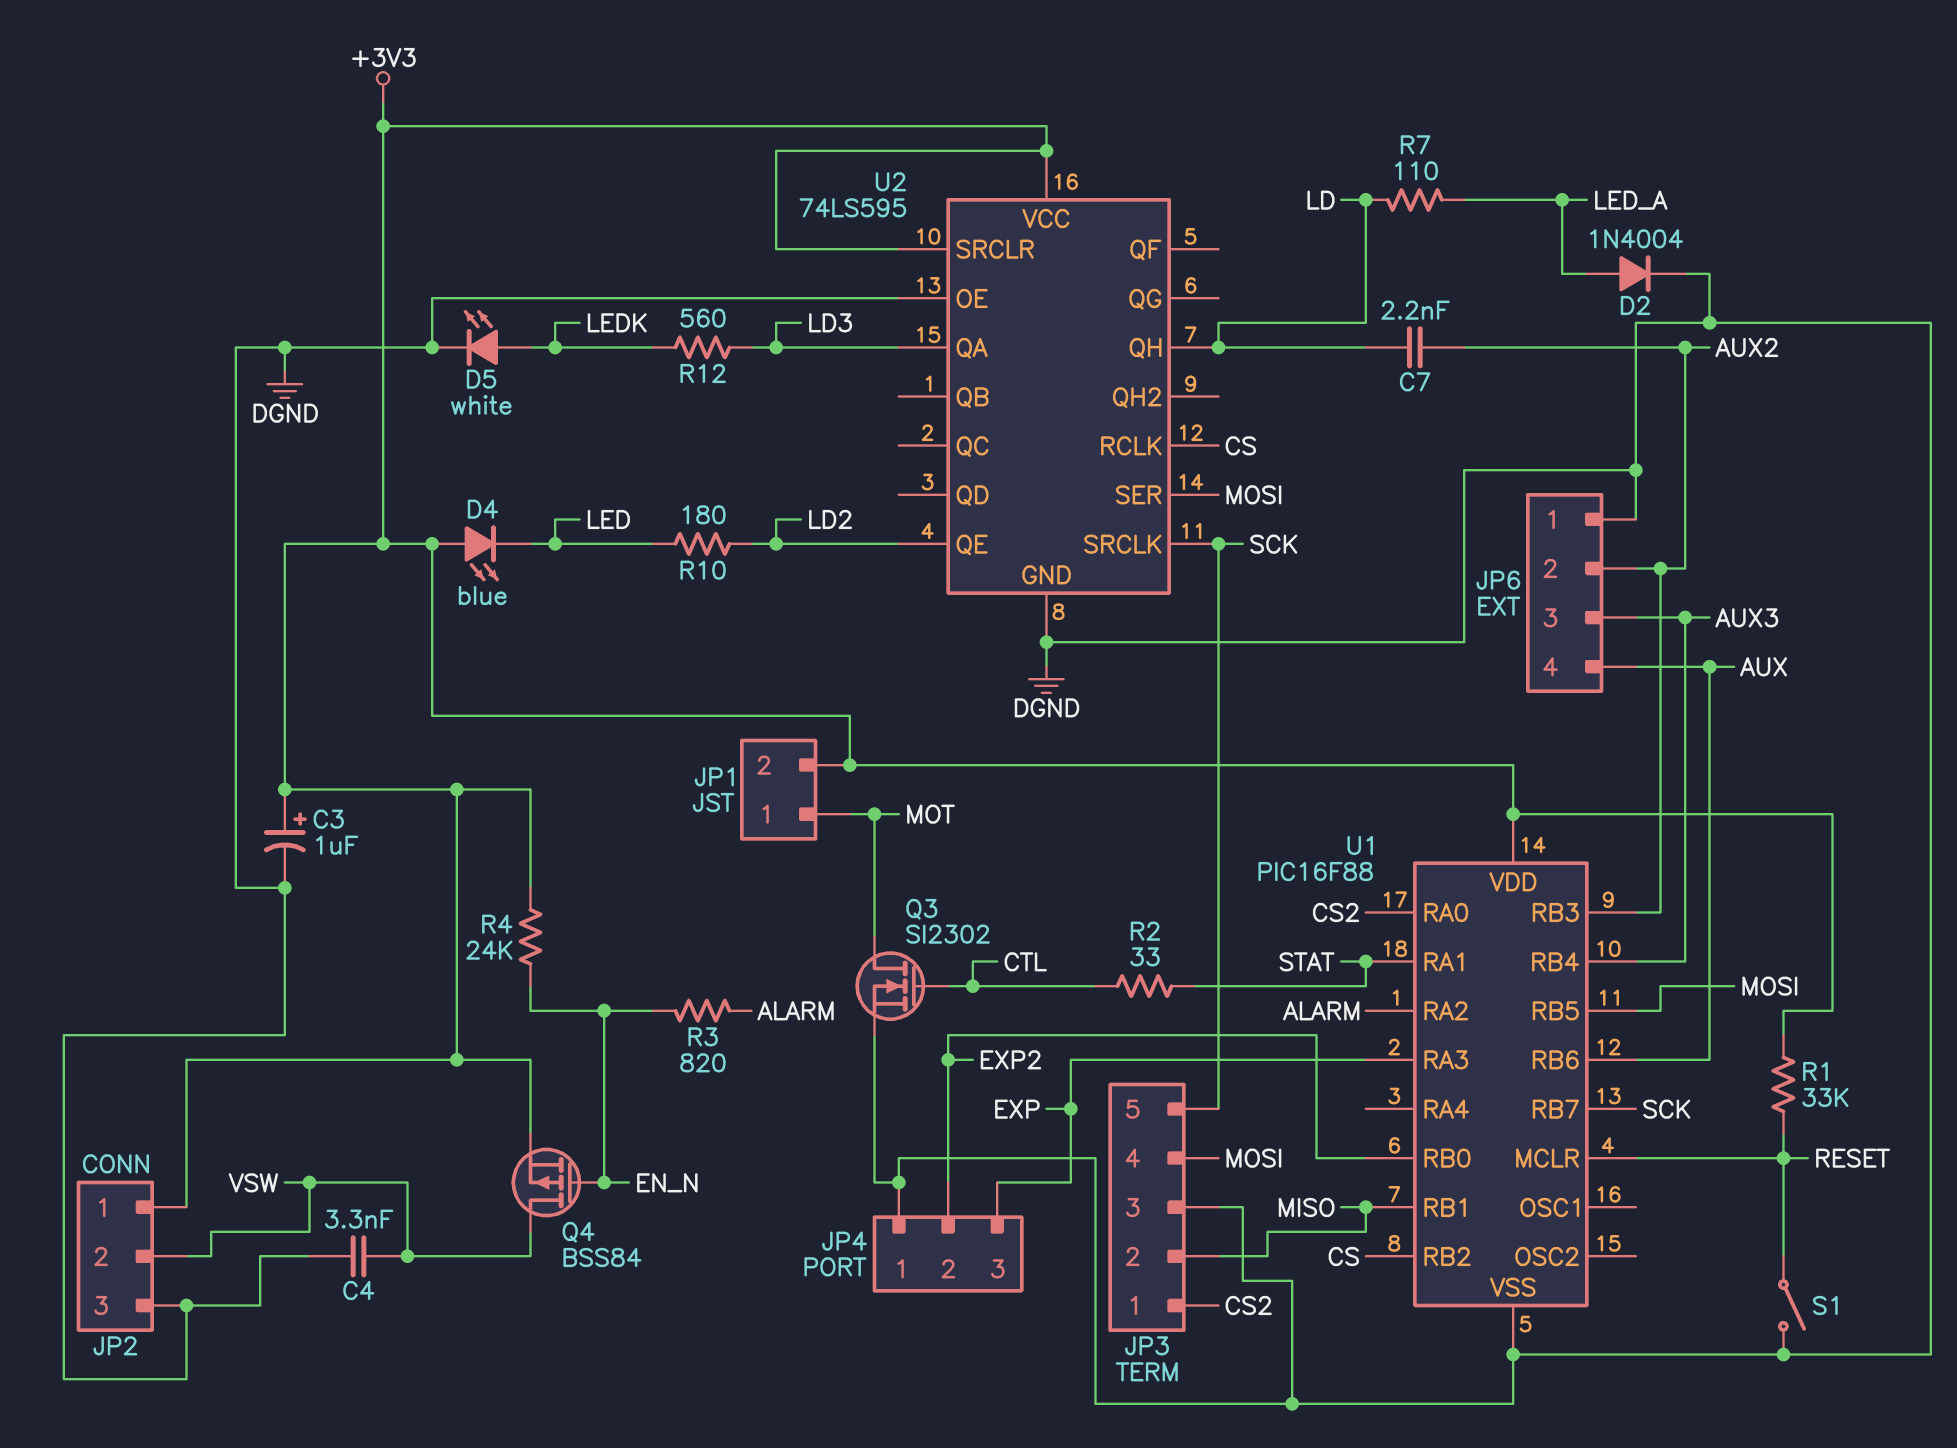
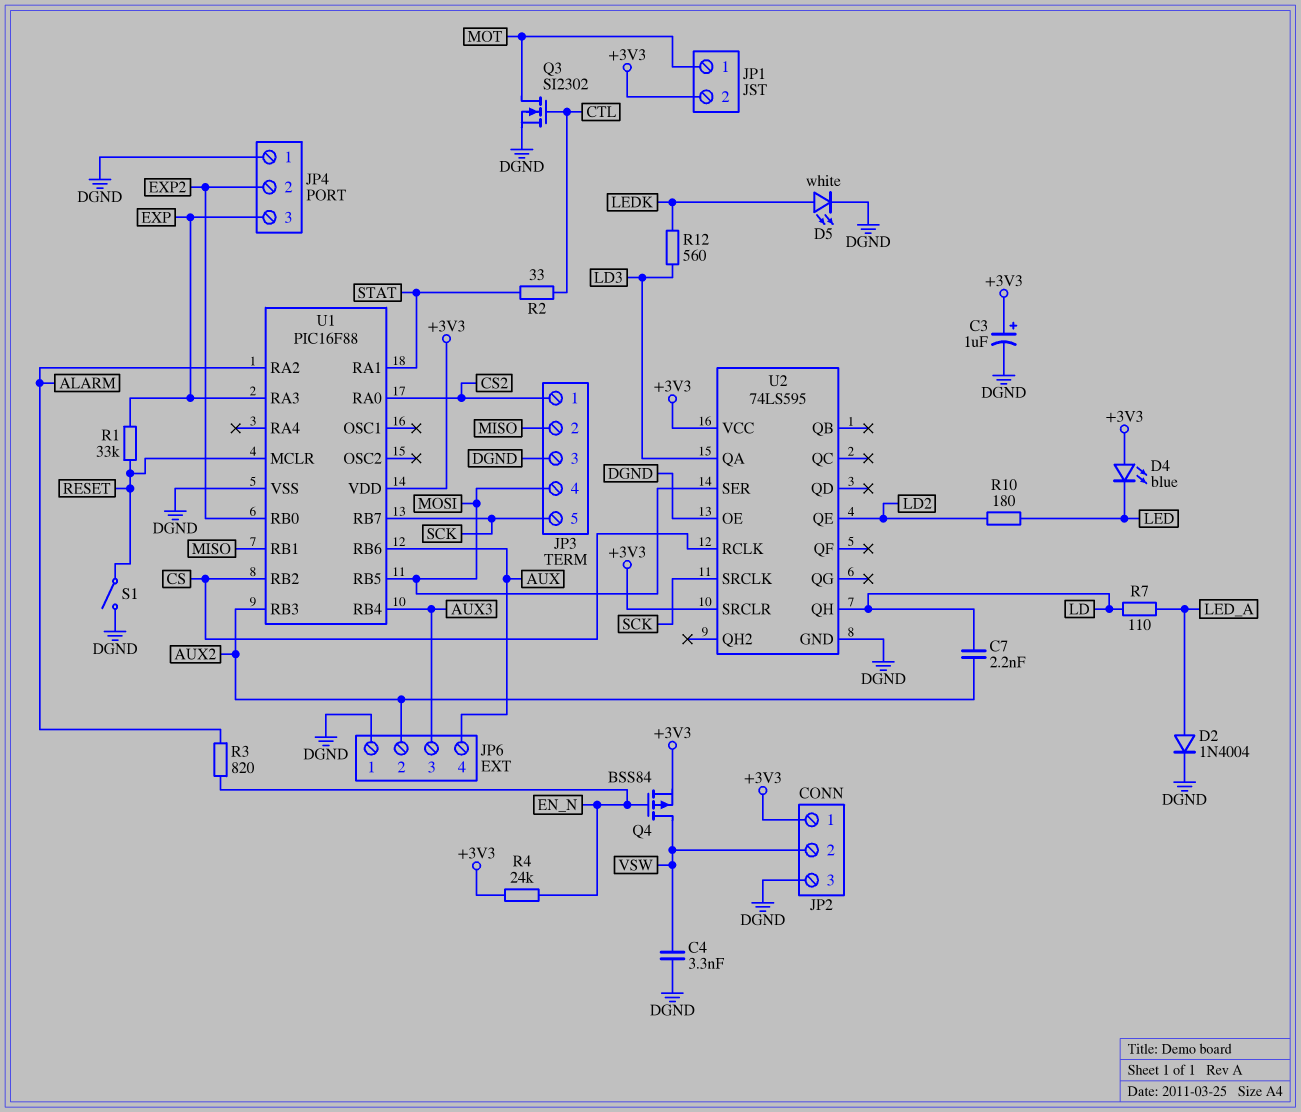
R1: 33k (+3V3, RESET) -> 33k (EXP, RESET)

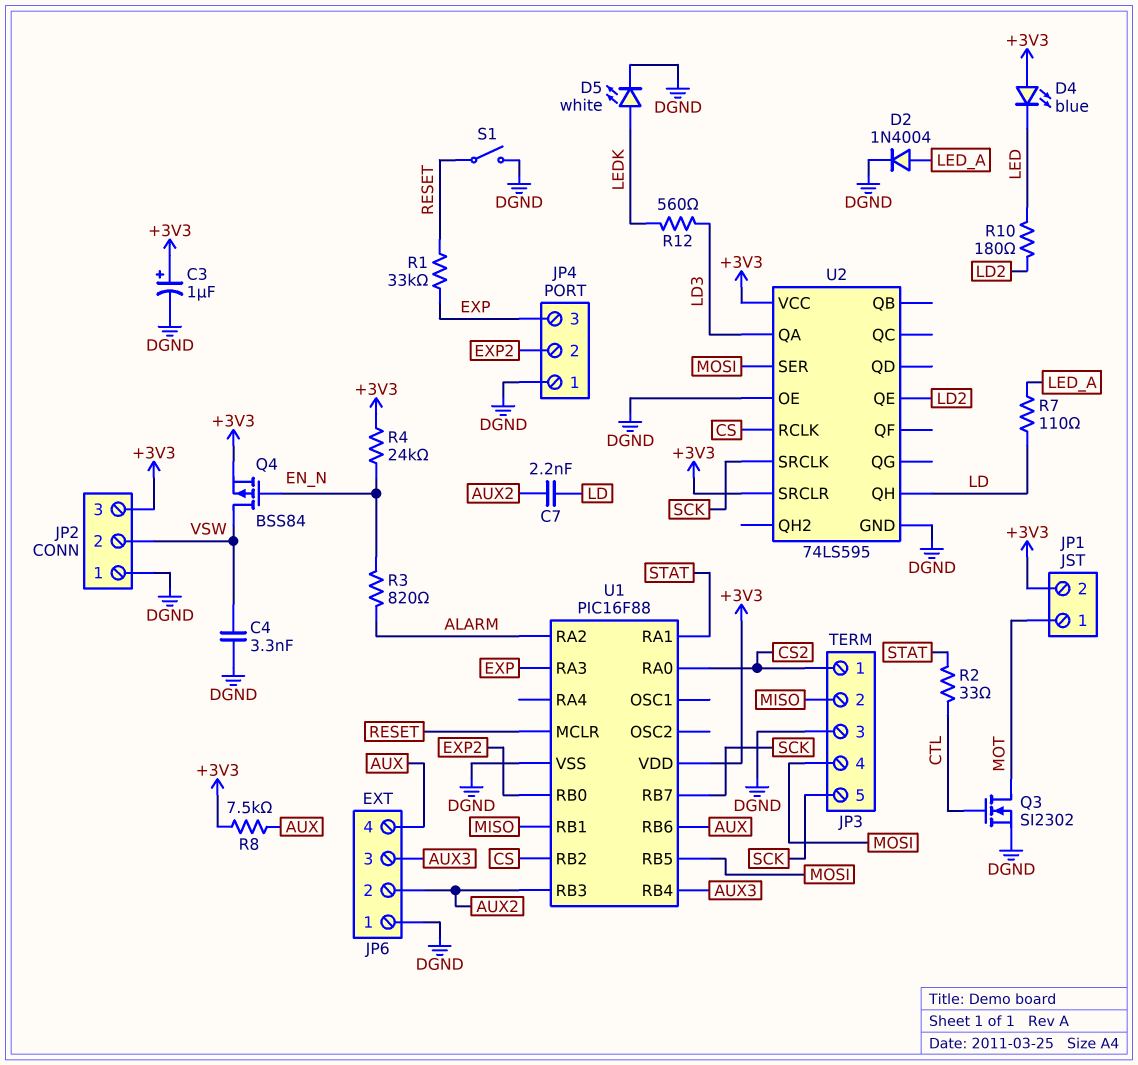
JP2 pin 1: +3V3 -> DGND
JP2 pin 3: DGND -> +3V3
R8: none -> 7.5k (+3V3, AUX)

